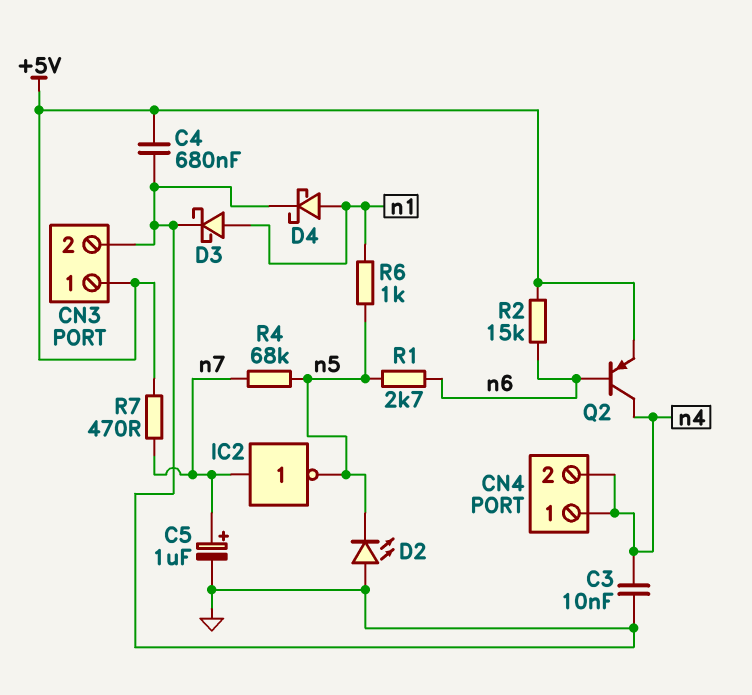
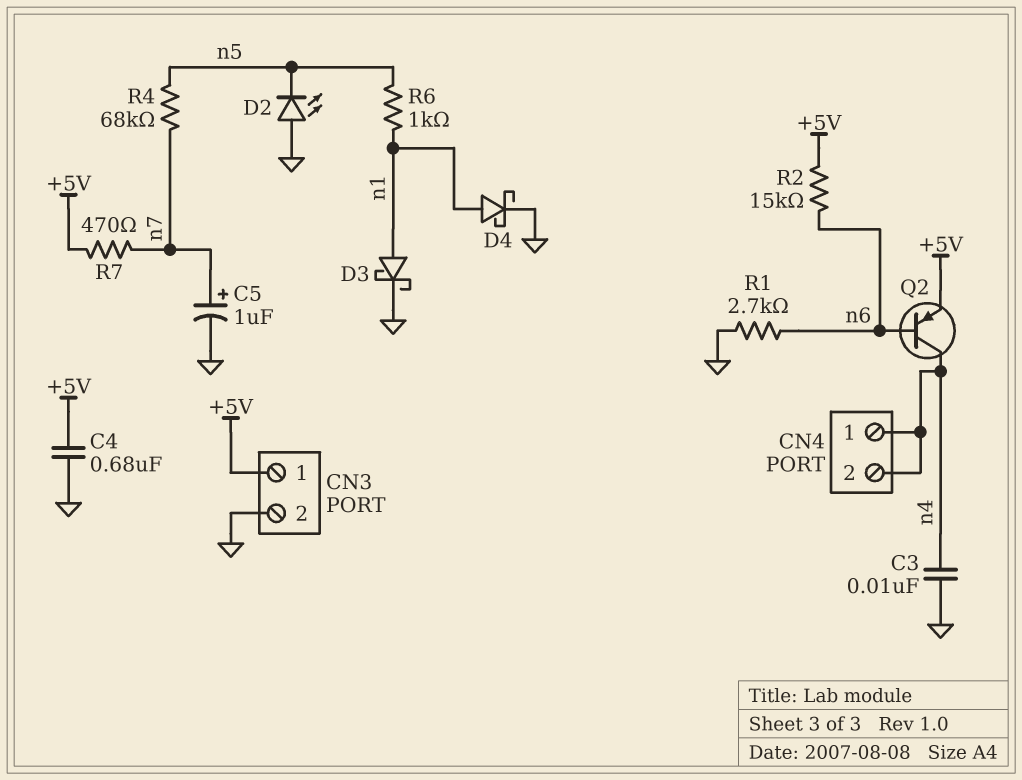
IC2: NOT (in n7, out n5) -> none
R1: 2.7k (n5, n6) -> 2.7k (GND, n6)

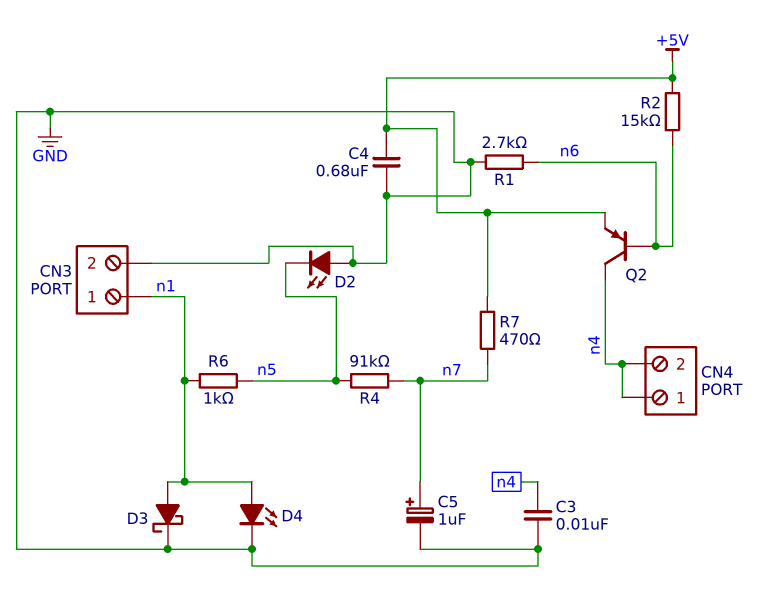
CN3 pin 1: +5V -> n1
D4: schottky (A n1, K GND) -> LED (A n1, K GND)
R4: 68k (n5, n7) -> 91k (n5, n7)

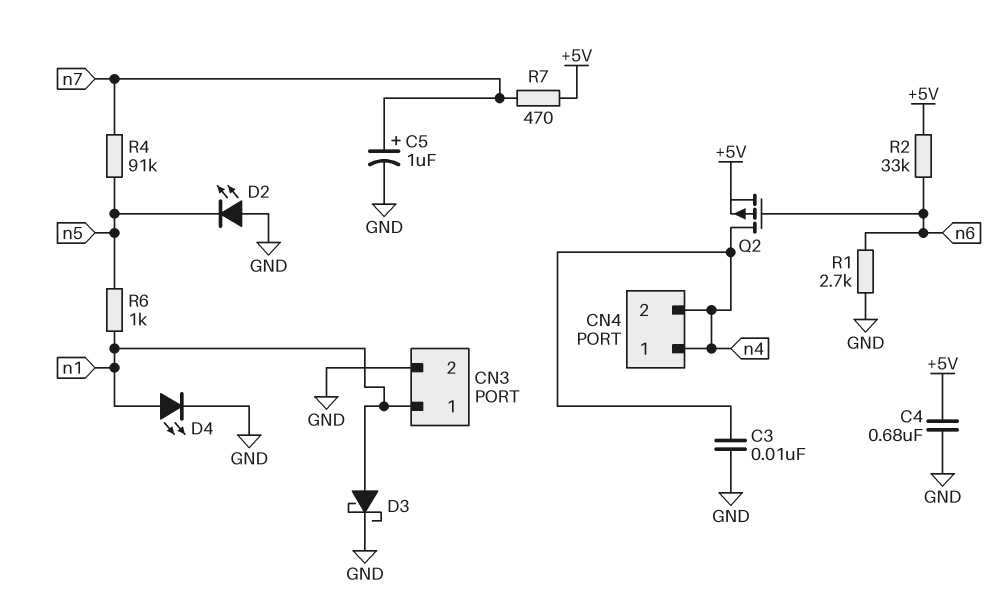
Q2: PNP (B n6, C n4, E +5V) -> PMOS (G n6, D n4, S +5V)
R2: 15k (+5V, n6) -> 33k (+5V, n6)

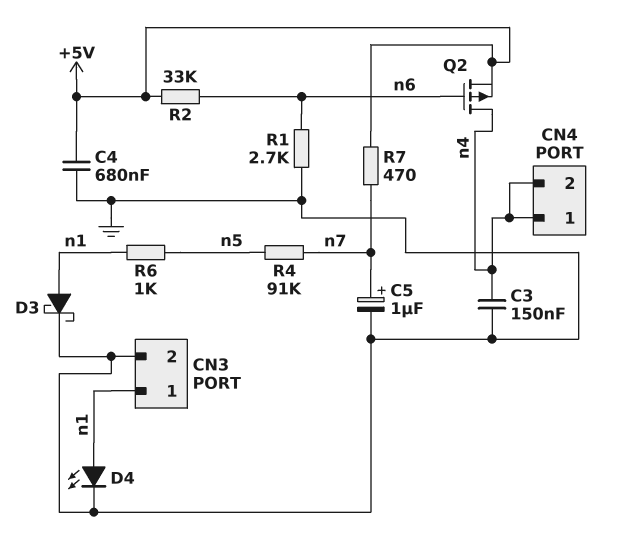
C3: 10nF (GND, n4) -> 150nF (GND, n4)
D2: LED (A GND, K n5) -> none

